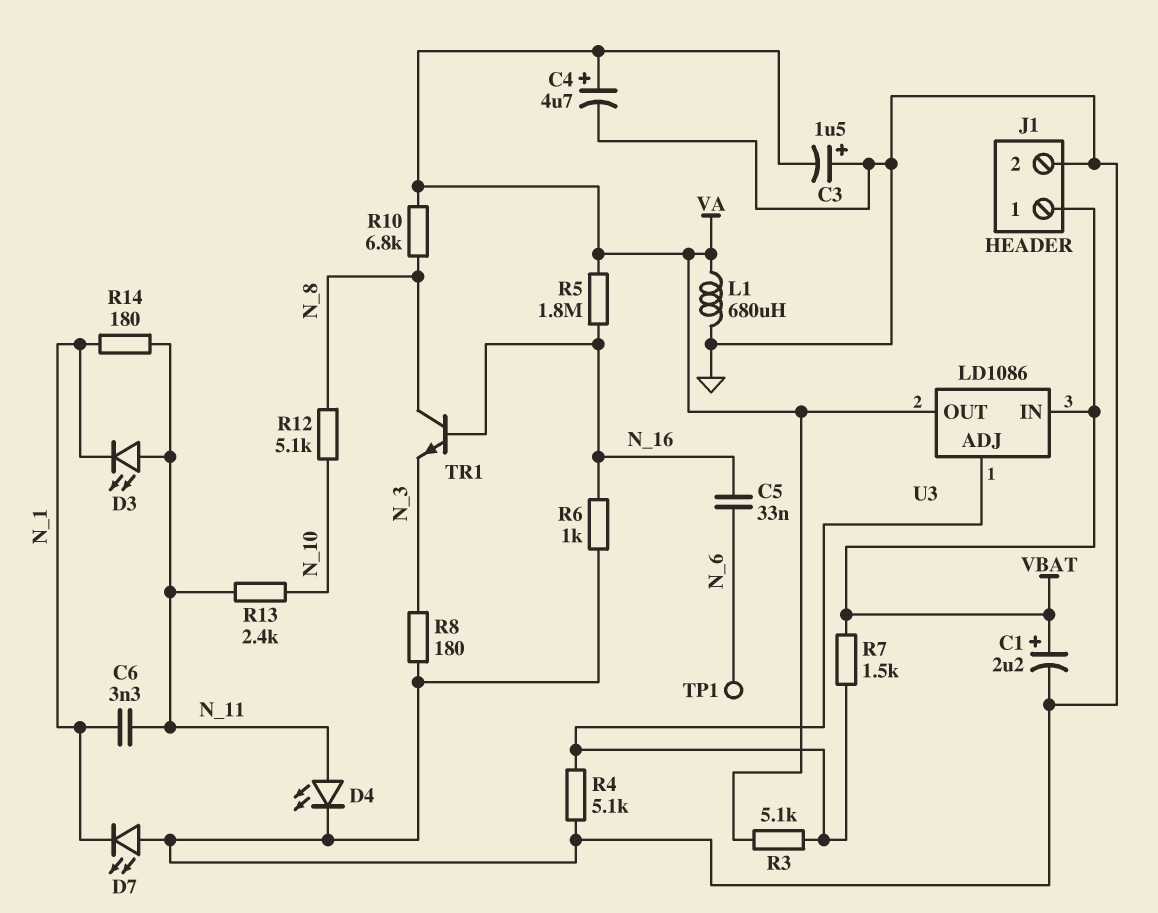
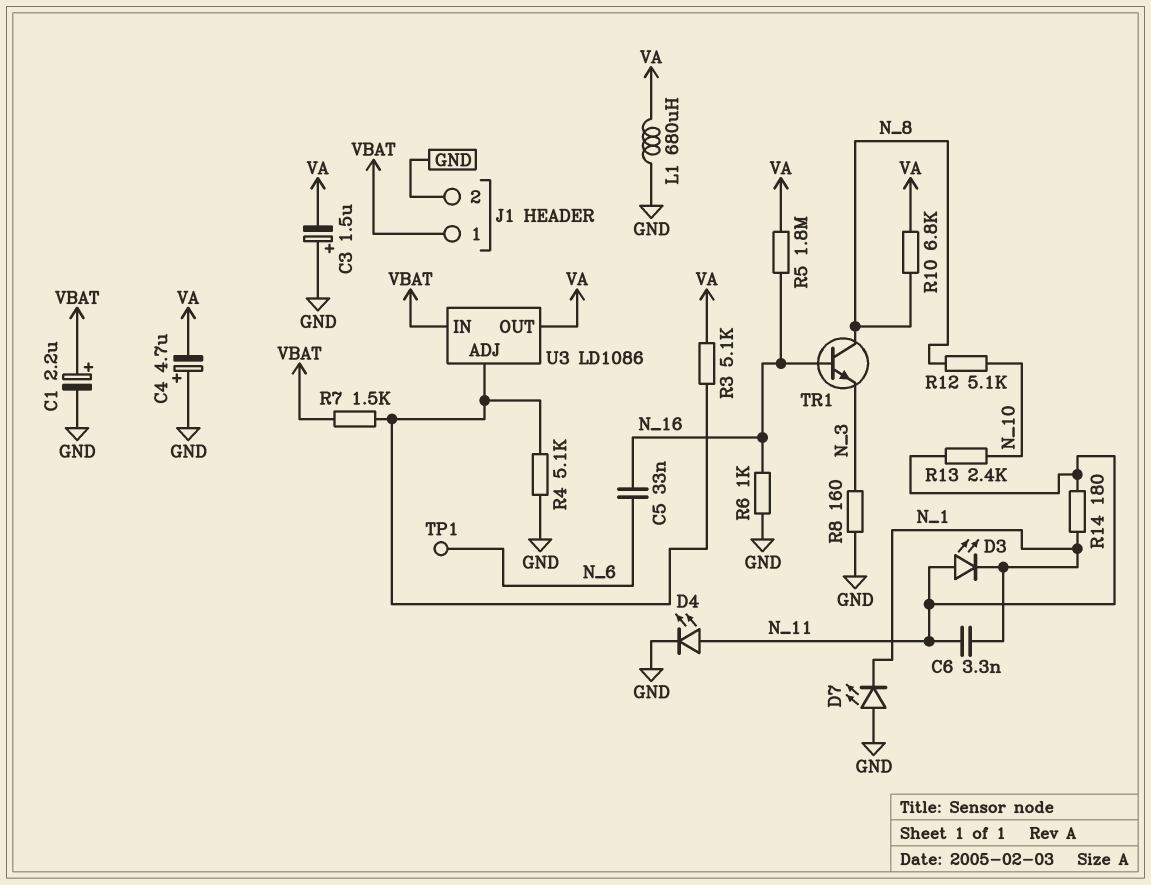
C4: 4.7uF (plus VA, minus GND) -> 4.7uF (plus GND, minus VA)
R8: 180 (GND, N_3) -> 160 (GND, N_3)

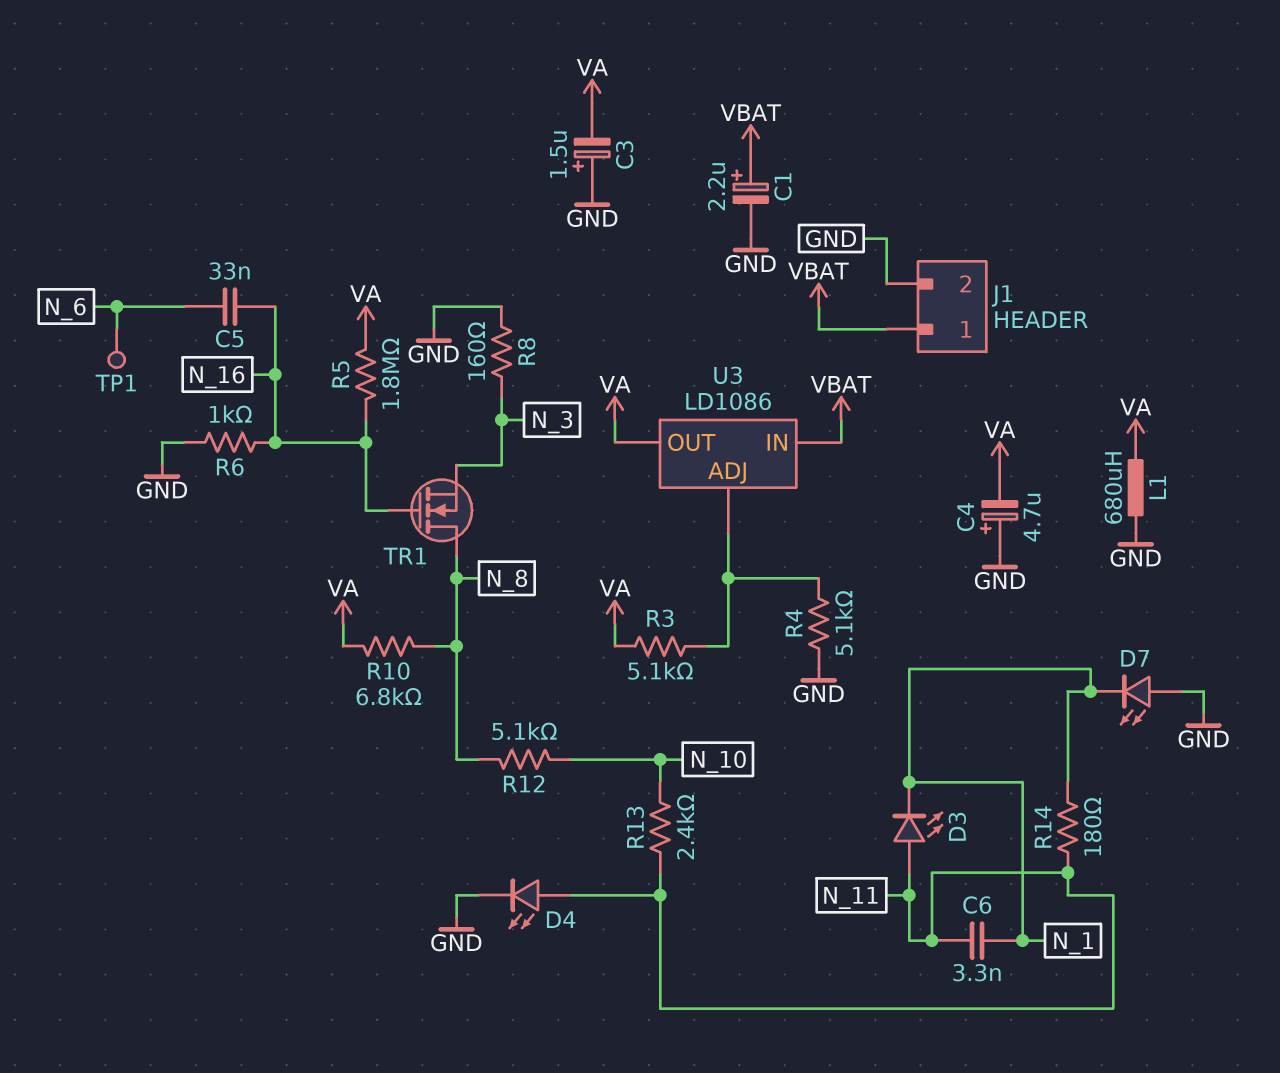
R7: 1.5k (U3/ADJ, VBAT) -> none
TR1: NPN (B N_16, C N_8, E N_3) -> NMOS (G N_16, D N_8, S N_3)

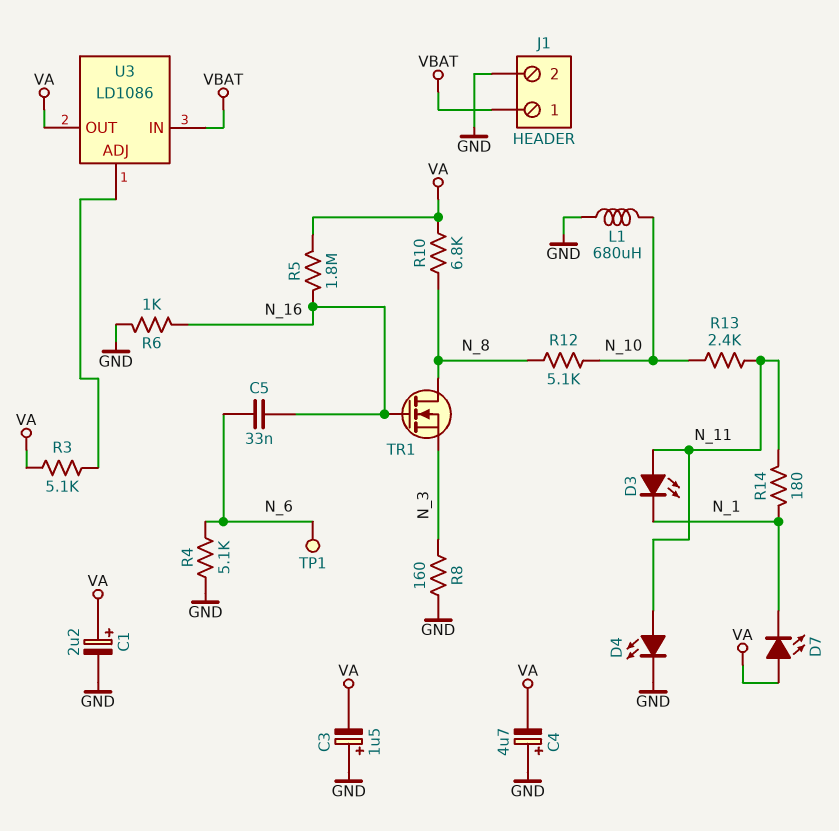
C1: 2.2uF (plus VBAT, minus GND) -> 2.2uF (plus VA, minus GND)
C6: 3.3nF (N_1, N_11) -> none
D7: LED (A GND, K N_1) -> LED (A VA, K N_1)
L1: 680uH (GND, VA) -> 680uH (GND, N_10)
R4: 5.1k (GND, U3/ADJ) -> 5.1k (GND, N_6)

